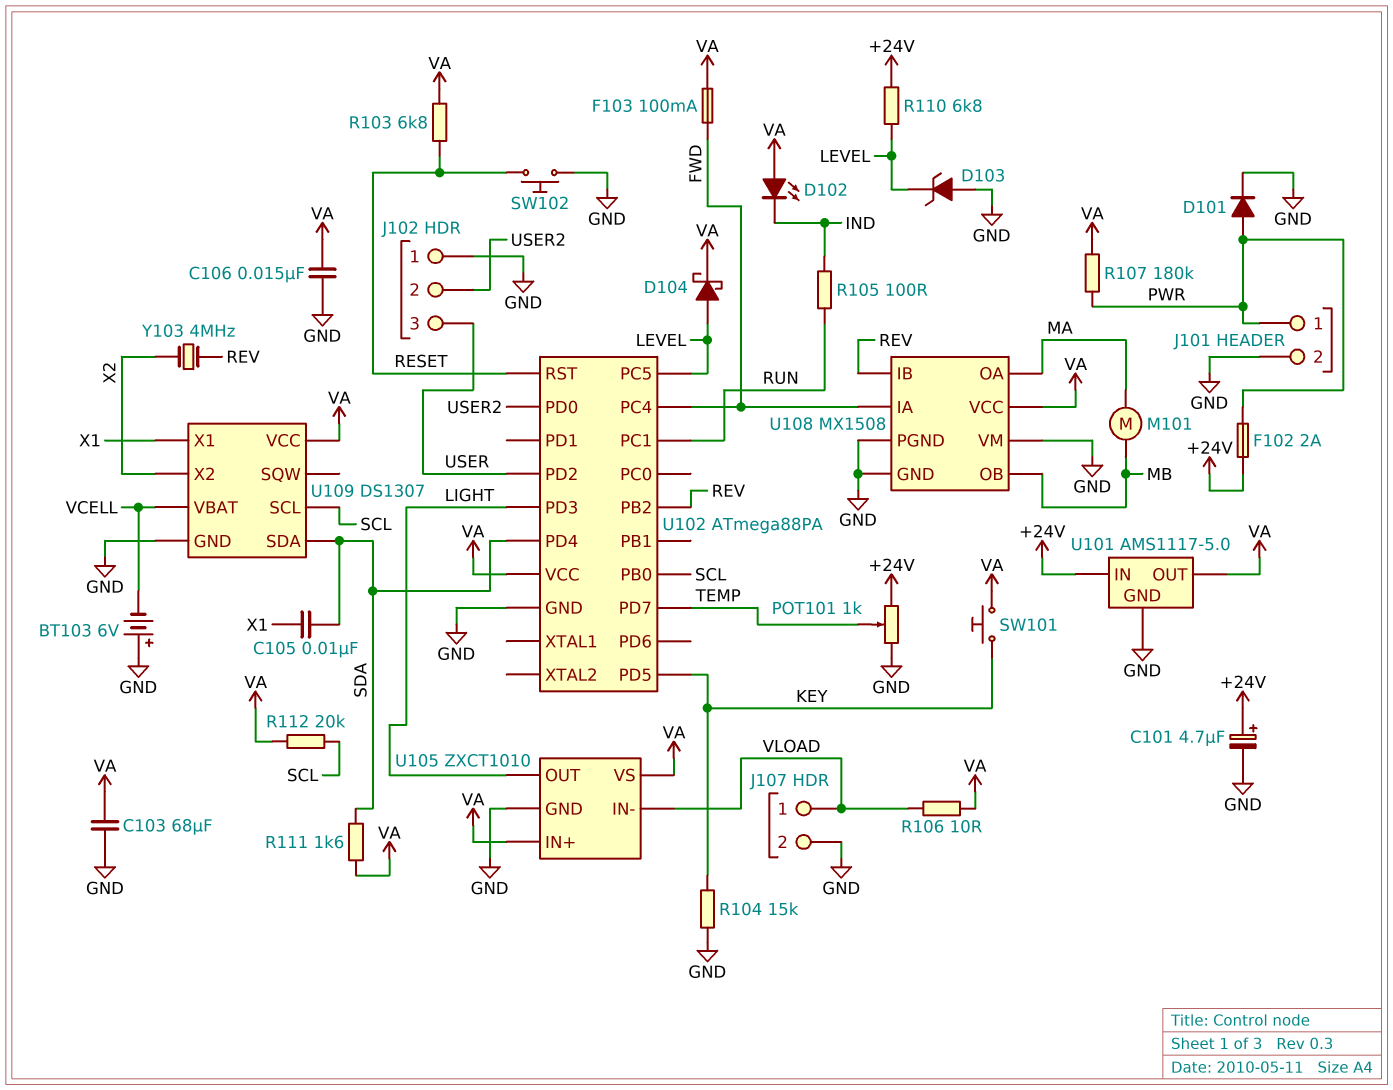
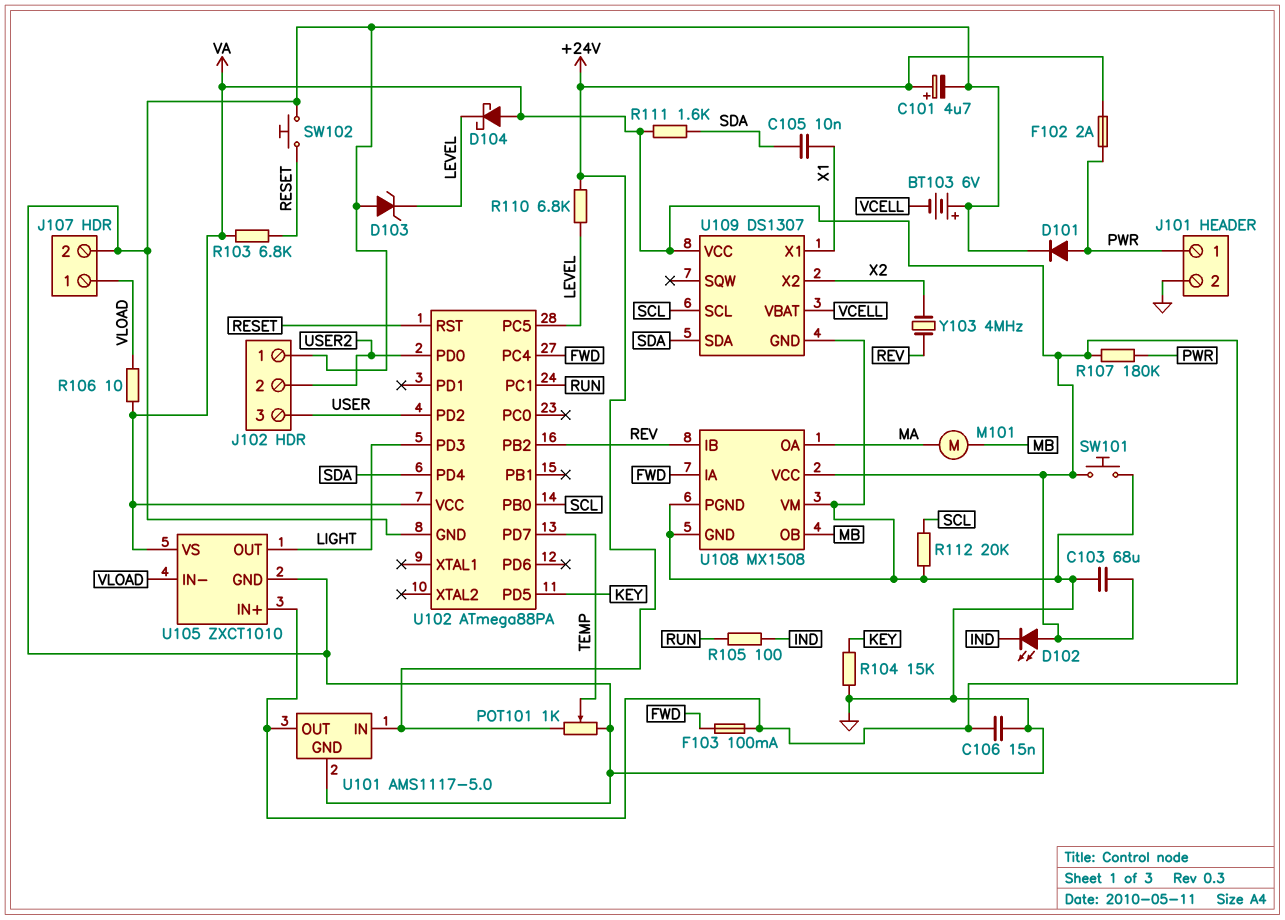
D104: schottky (A LEVEL, K VA) -> schottky (A VA, K LEVEL)
R112: 20k (SCL, VA) -> 20k (GND, SCL)
SW101: button (KEY, VA) -> button (GND, VA)

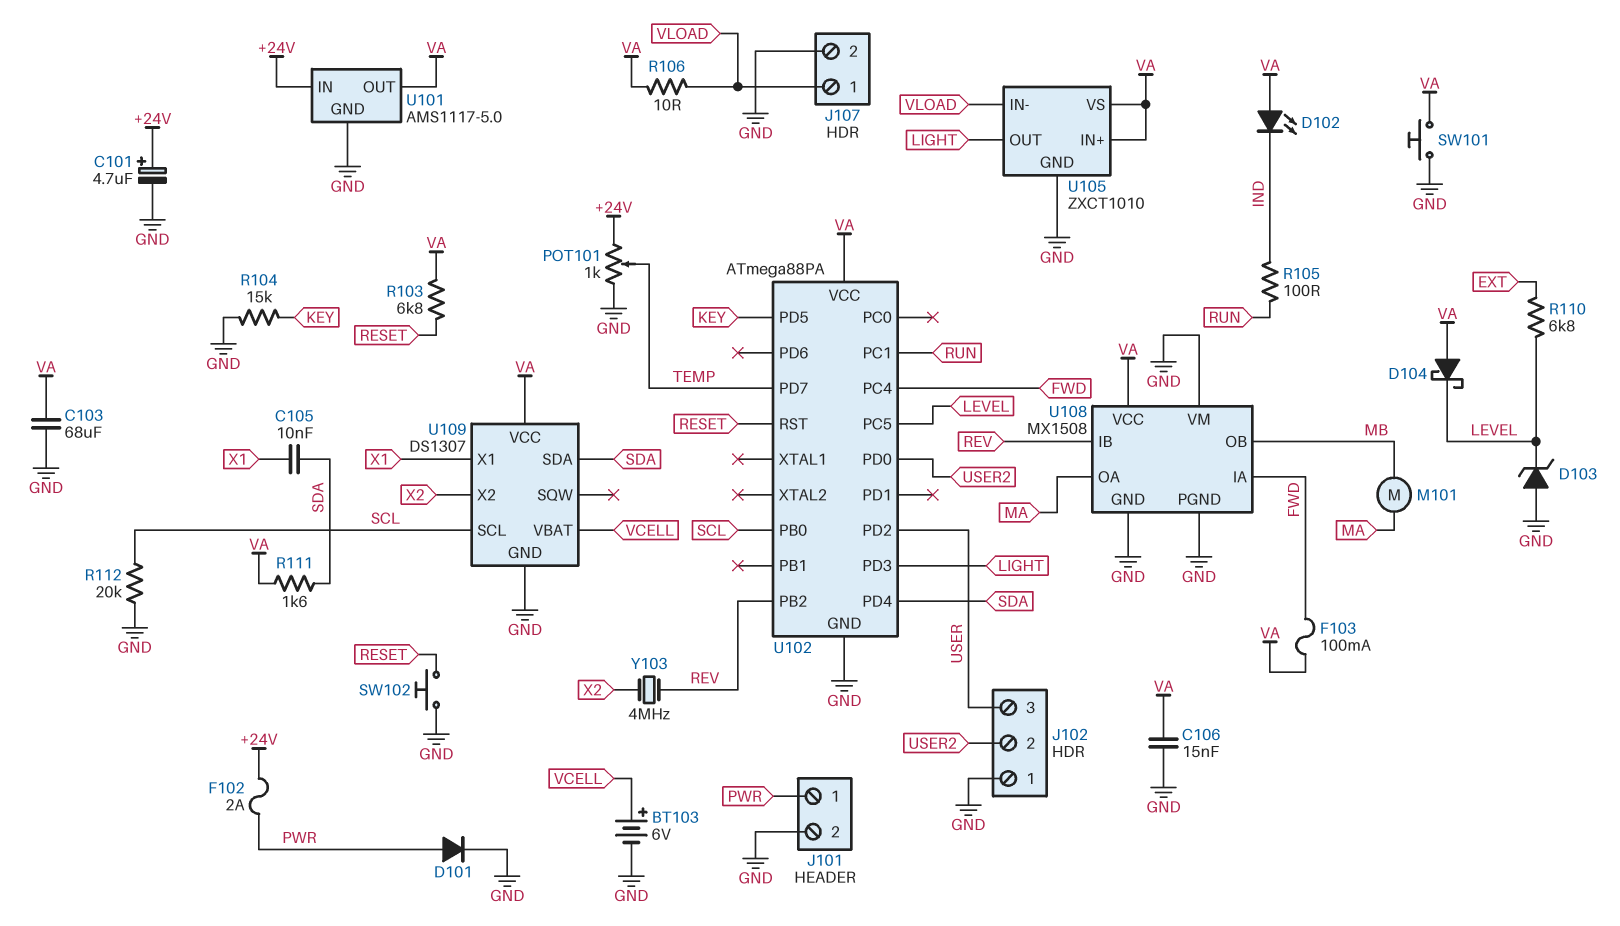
BT103: 6V (plus GND, minus VCELL) -> 6V (plus VCELL, minus GND)
R107: 180k (PWR, VA) -> none
R110: 6.8k (+24V, LEVEL) -> 6.8k (EXT, LEVEL)

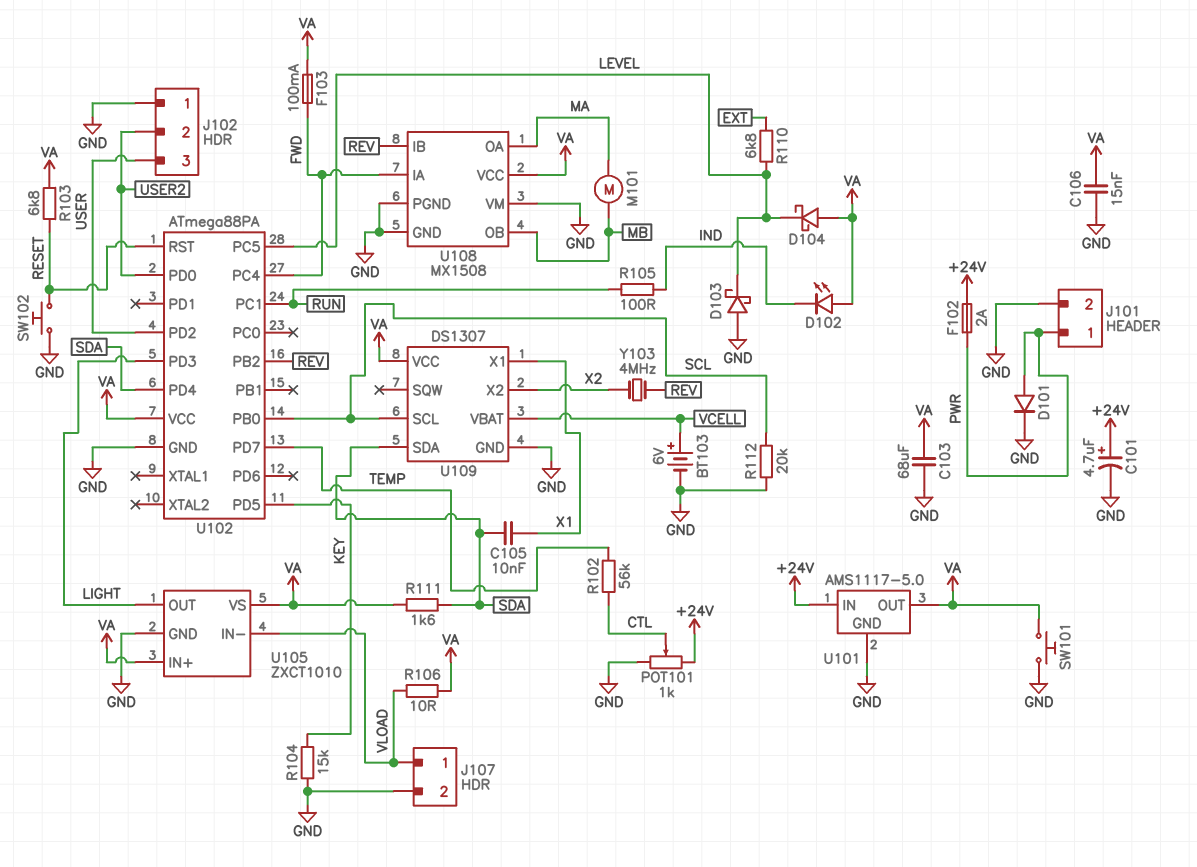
D103: zener (A GND, K LEVEL) -> schottky (A GND, K LEVEL)
POT101: 1k (+24V, GND, wiper TEMP) -> 1k (+24V, GND, wiper CTL)
R102: none -> 56k (CTL, TEMP)

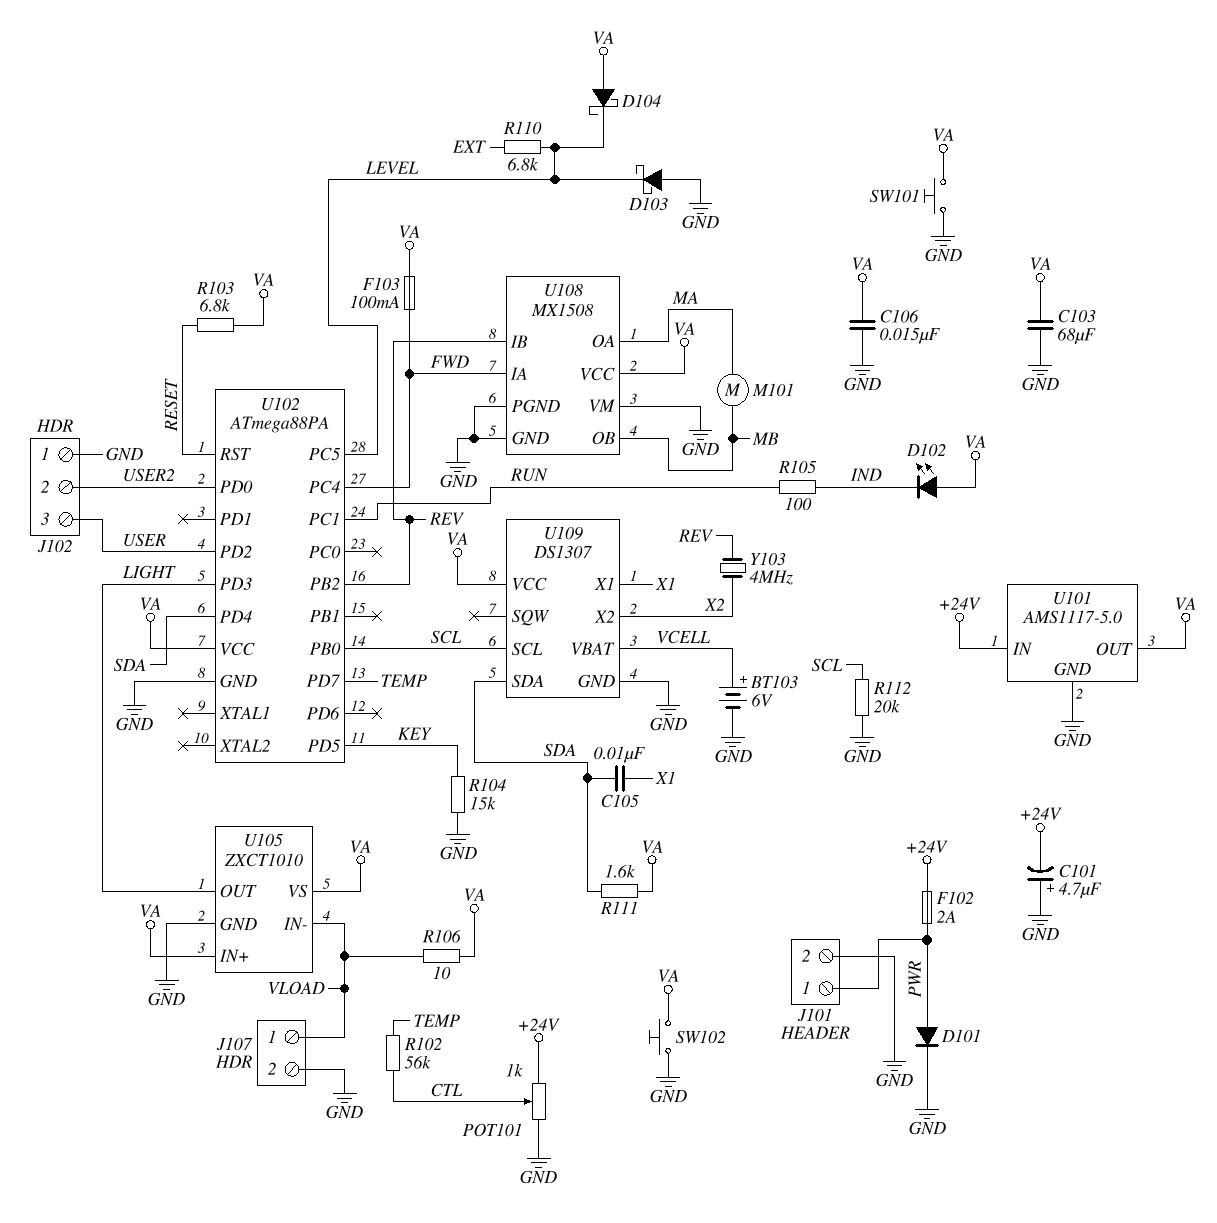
C101: 4.7uF (plus +24V, minus GND) -> 4.7uF (plus GND, minus +24V)
SW102: button (GND, RESET) -> button (GND, VA)

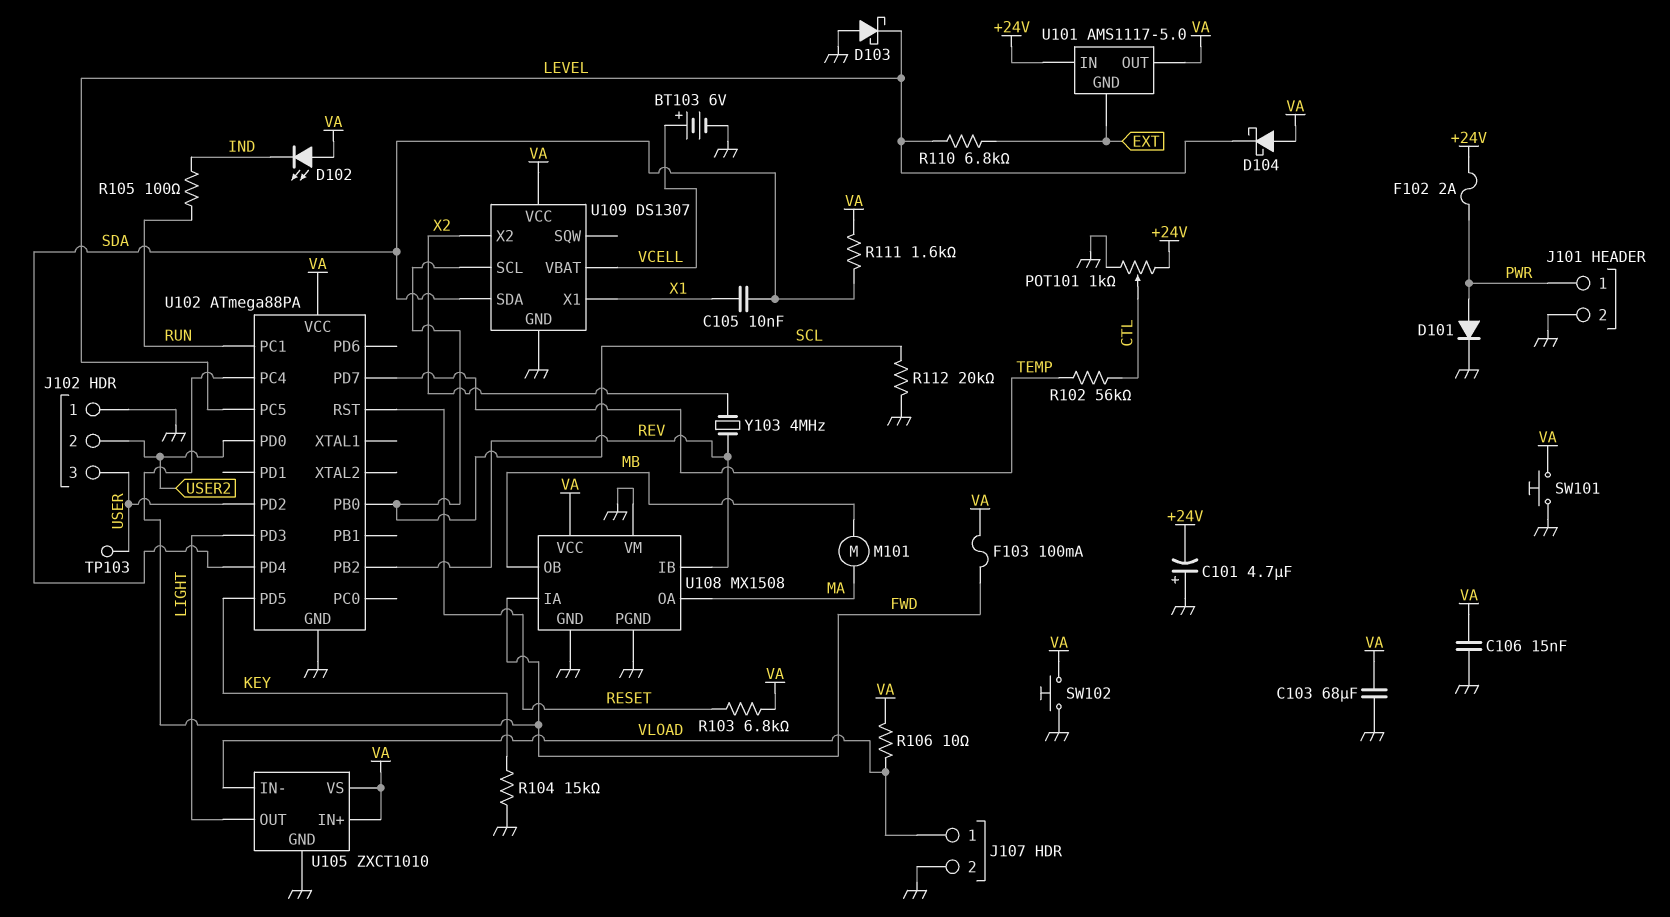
TP103: none -> test point (USER)
U101 pin GND: GND -> EXT

